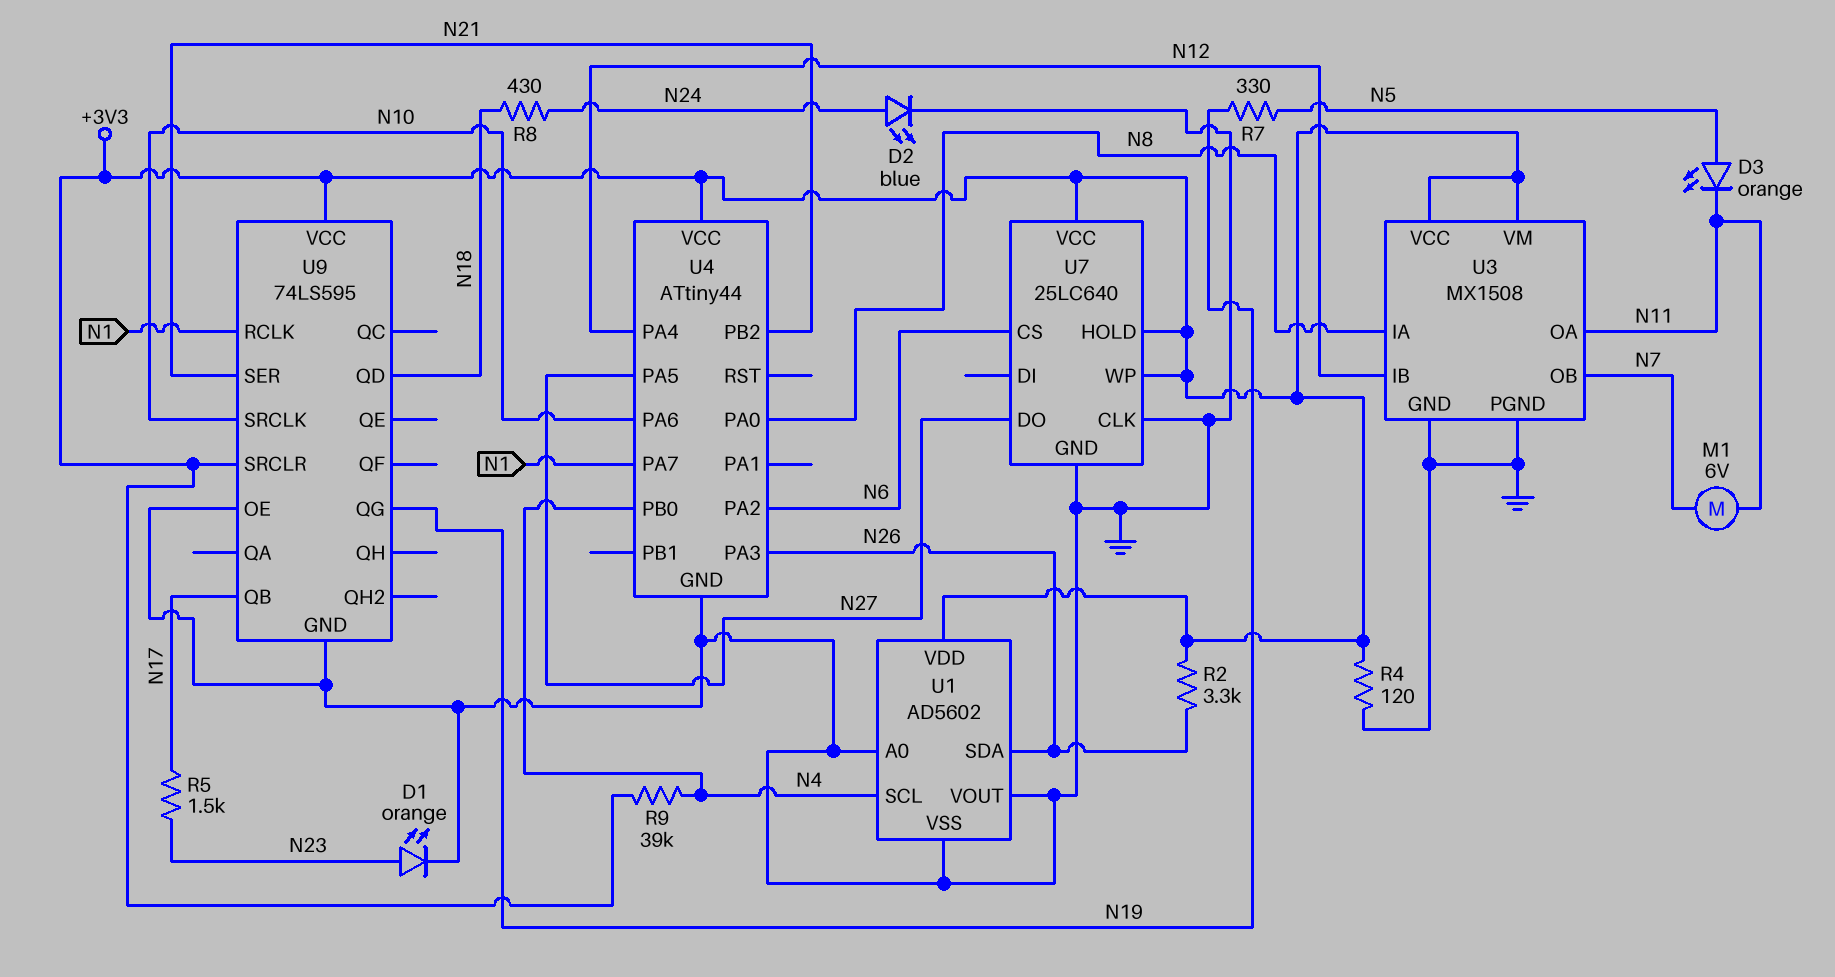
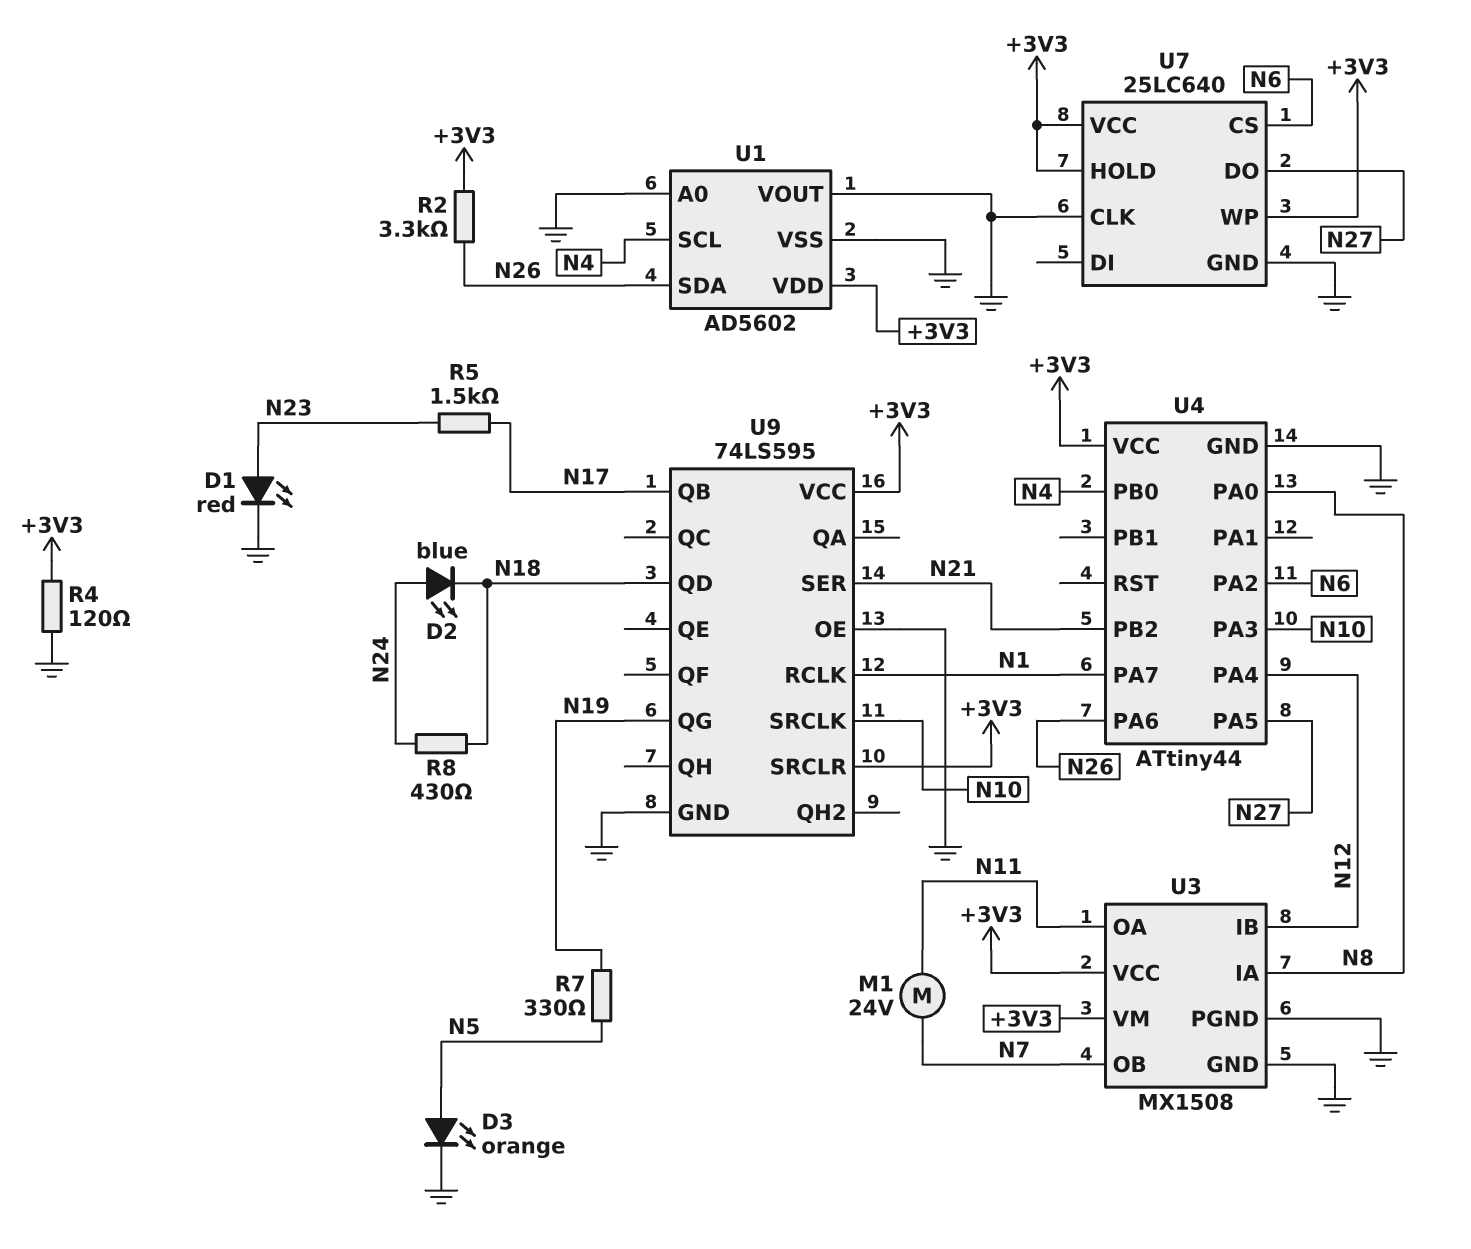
D1: LED orange (A N23, K GND) -> LED red (A N23, K GND)
D2: LED blue (A N24, K GND) -> LED blue (A N24, K N18)
D3: LED orange (A N5, K N11) -> LED orange (A N5, K GND)
M1: motor 6V (N7, N11) -> motor 24V (N7, N11)
R9: 39k (+3V3, N4) -> none
U4 pin PA3: N26 -> N10
U4 pin PA6: N10 -> N26

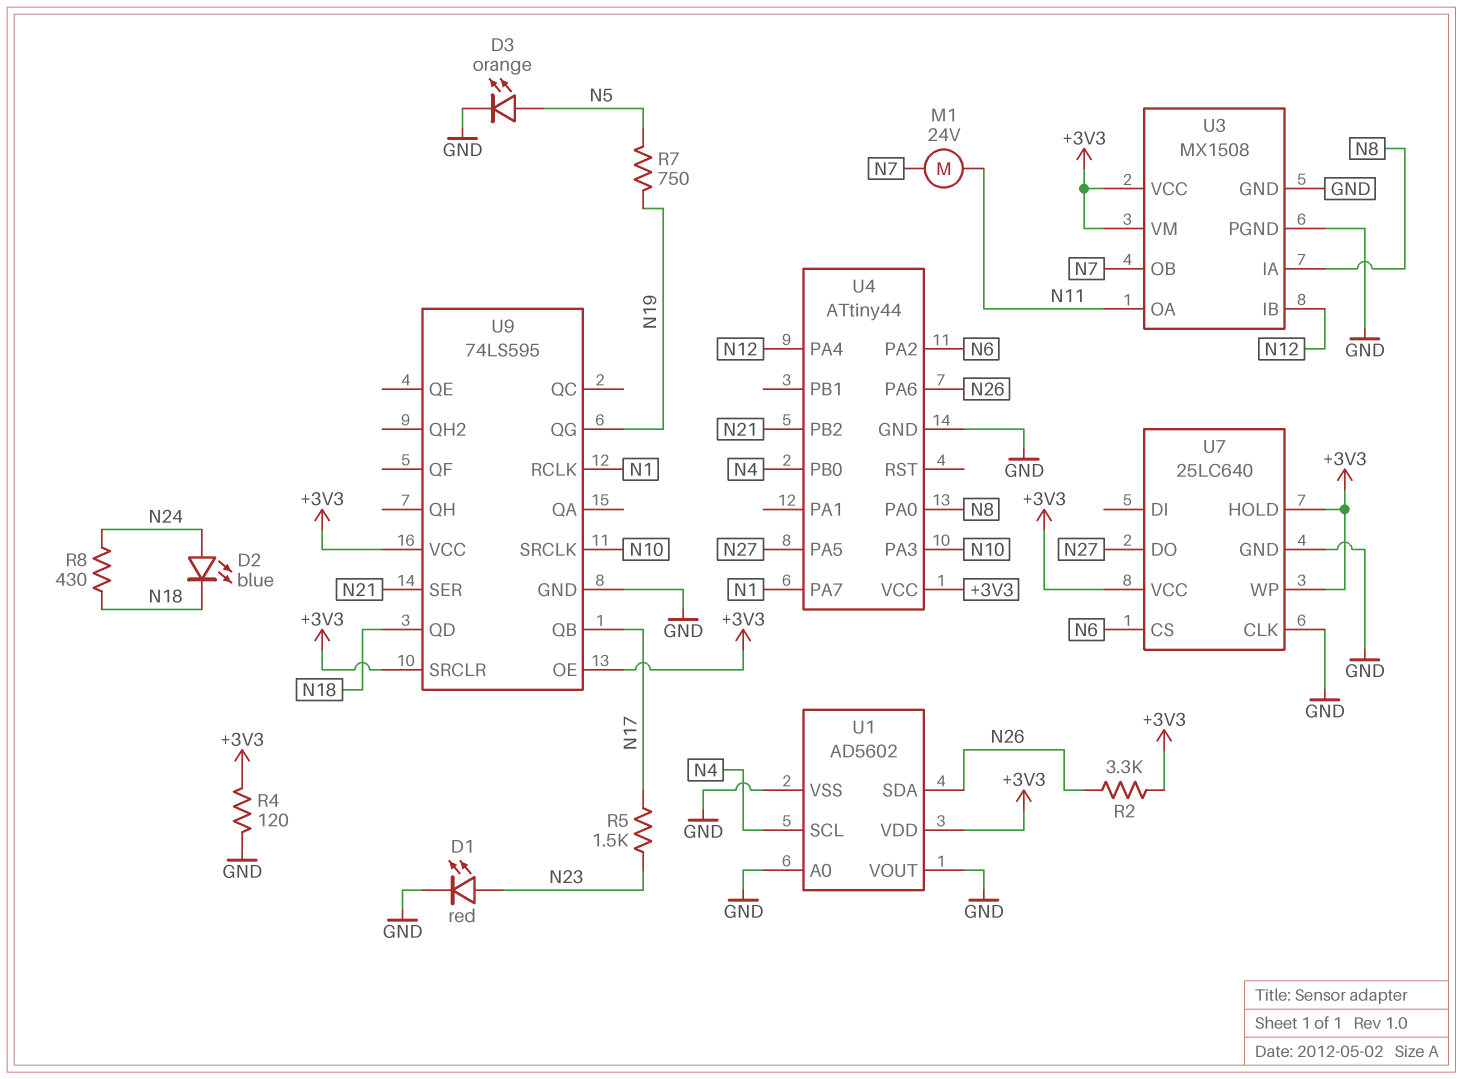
R7: 330 (N5, N19) -> 750 (N5, N19)
U9 pin OE: GND -> +3V3

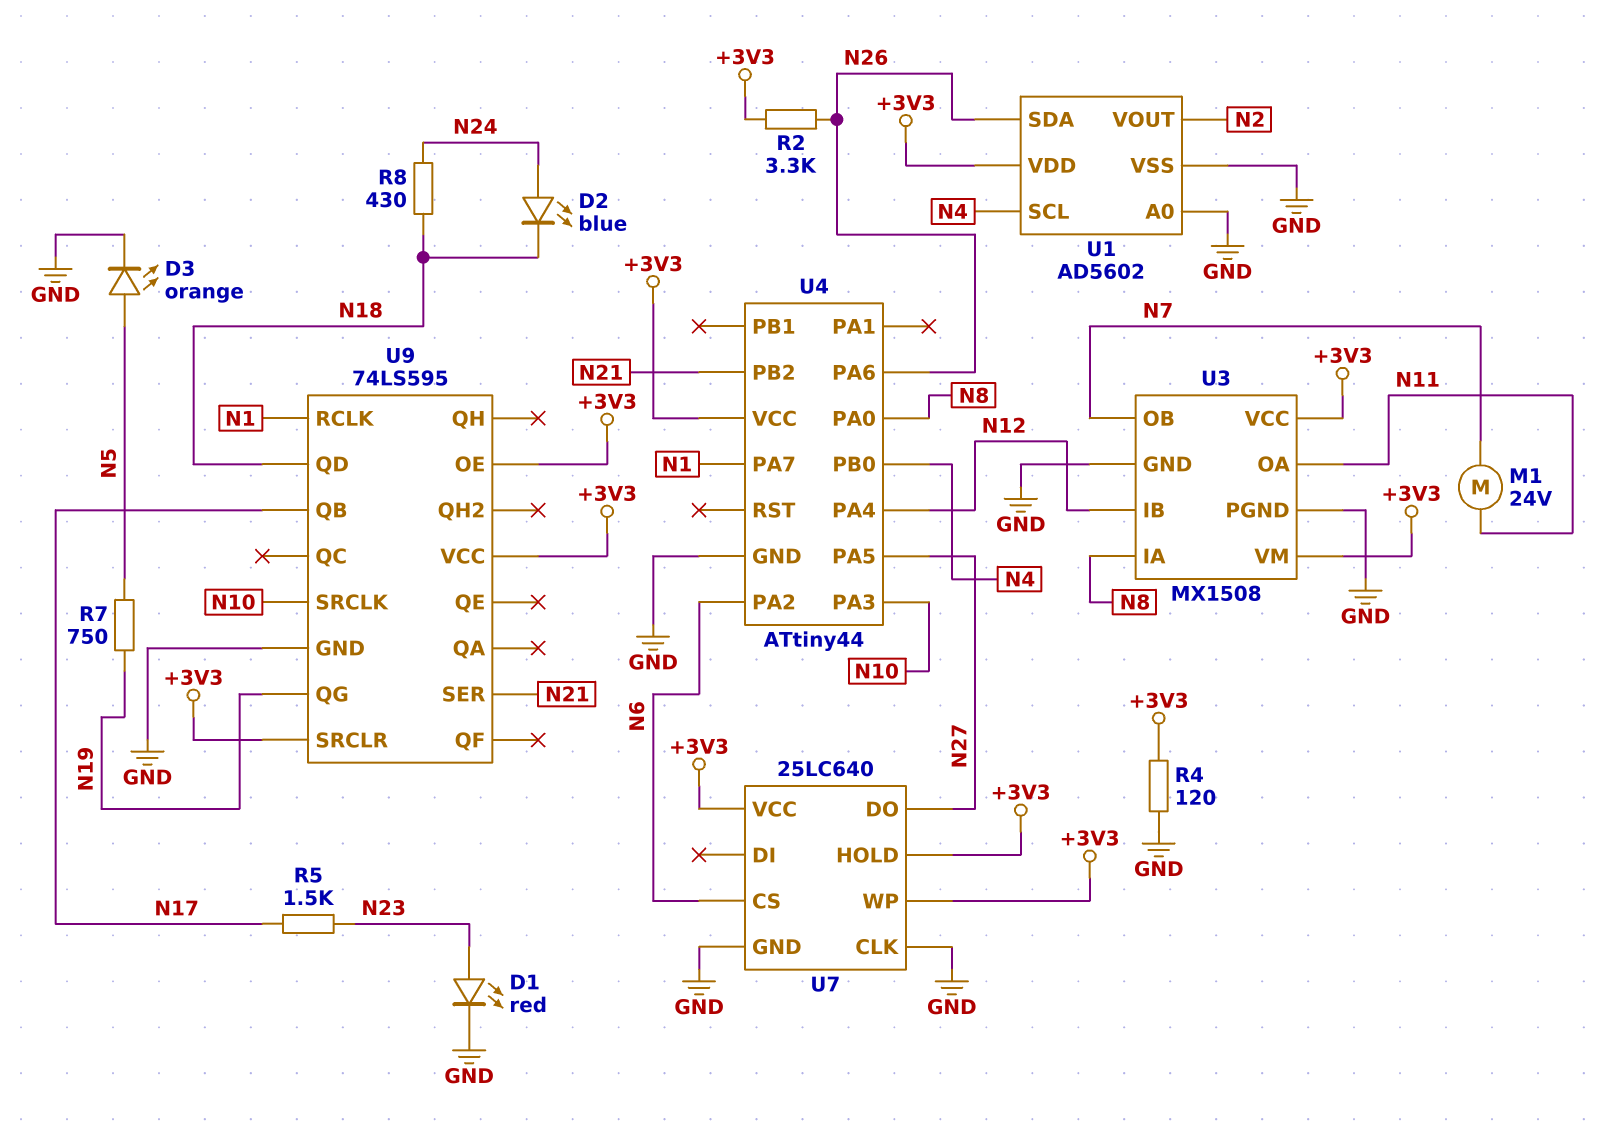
U1 pin VOUT: GND -> N2

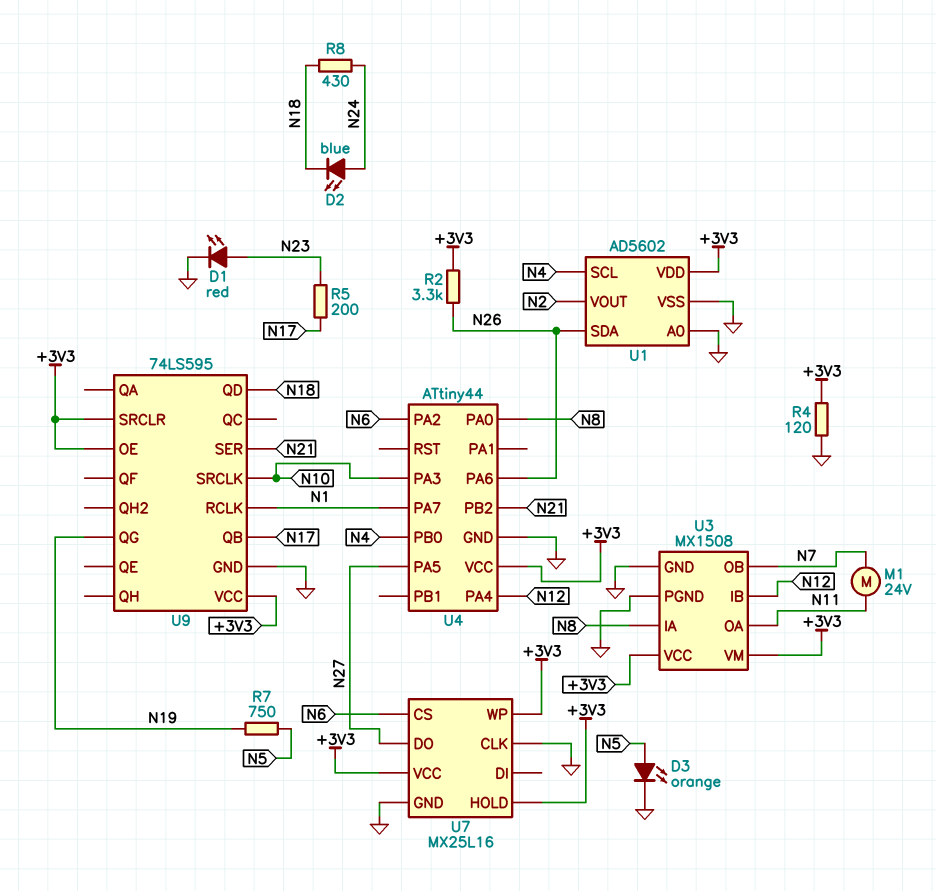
R5: 1.5k (N17, N23) -> 200 (N17, N23)
U7: 25LC640 -> MX25L16

